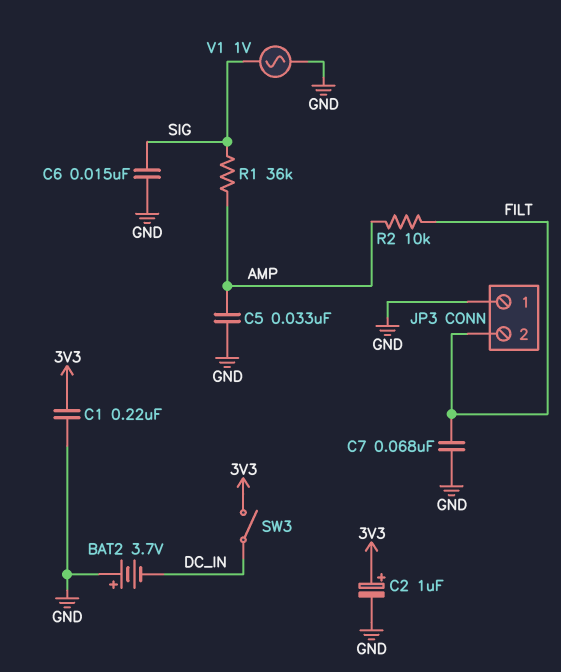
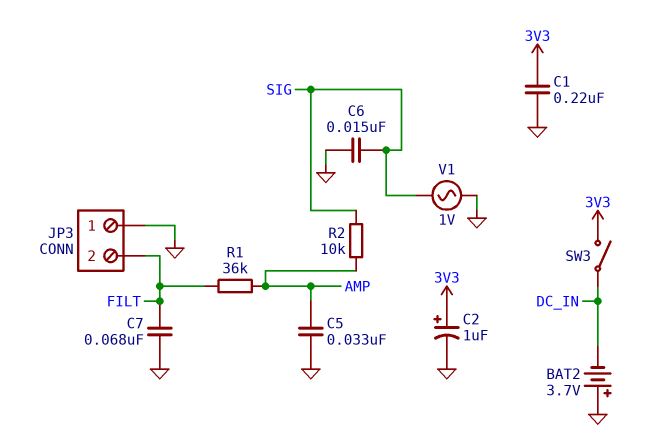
R1: 36k (AMP, SIG) -> 36k (AMP, FILT)
R2: 10k (AMP, FILT) -> 10k (AMP, SIG)

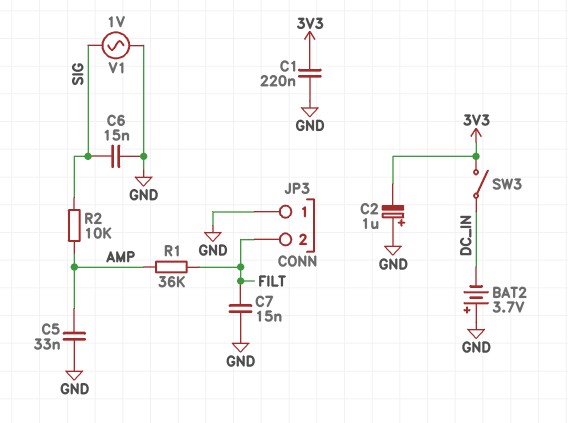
C2: 1uF (plus 3V3, minus GND) -> 1uF (plus GND, minus 3V3)
C7: 68nF (FILT, GND) -> 15nF (FILT, GND)

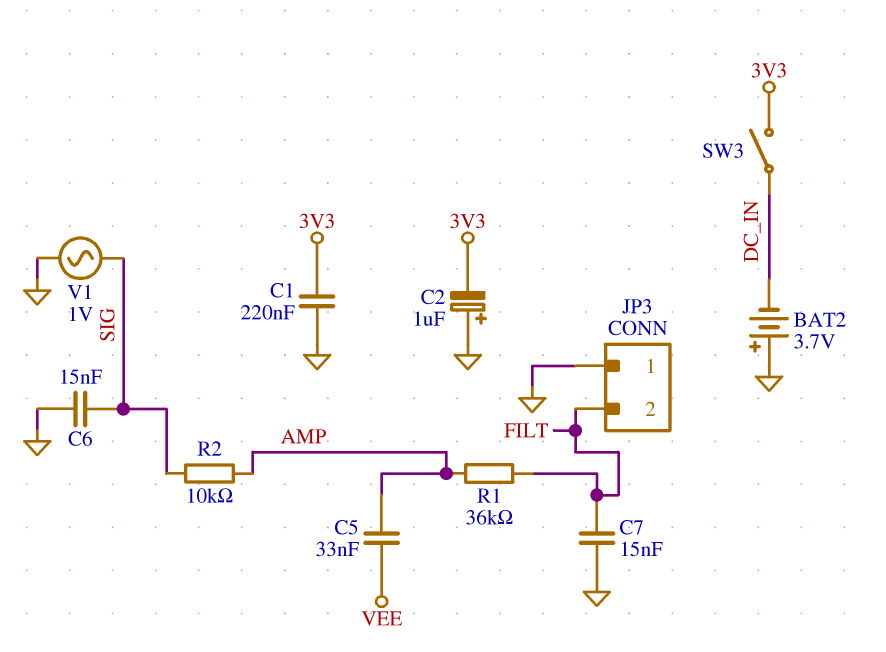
C5: 33nF (AMP, GND) -> 33nF (AMP, VEE)

